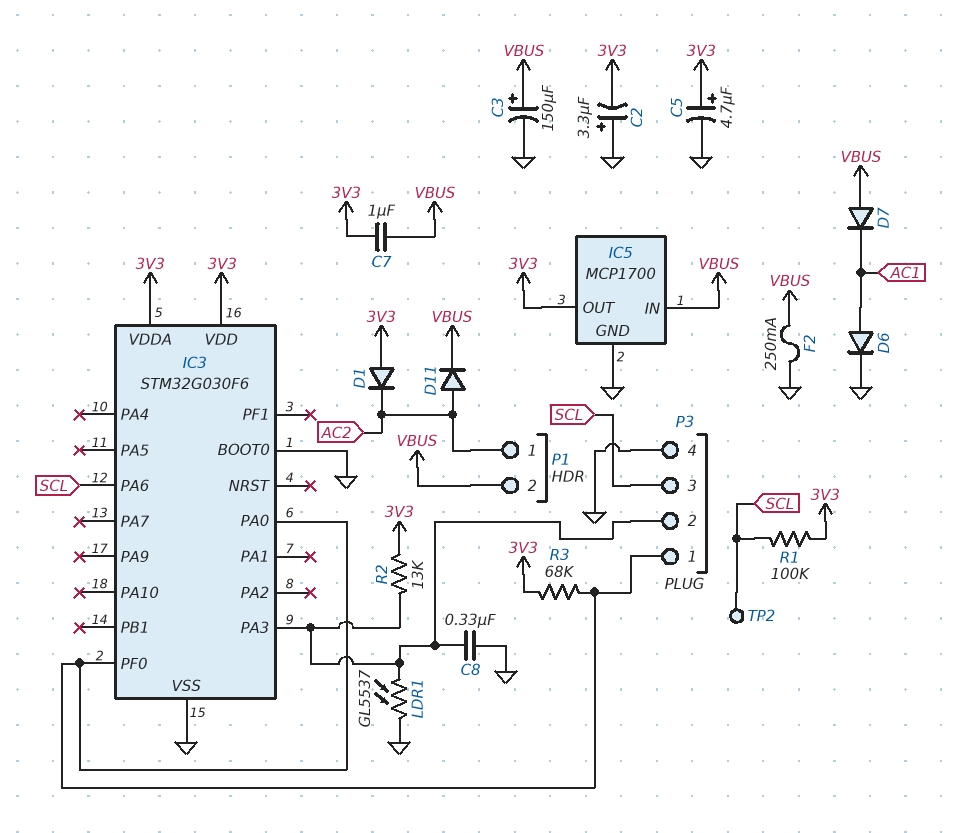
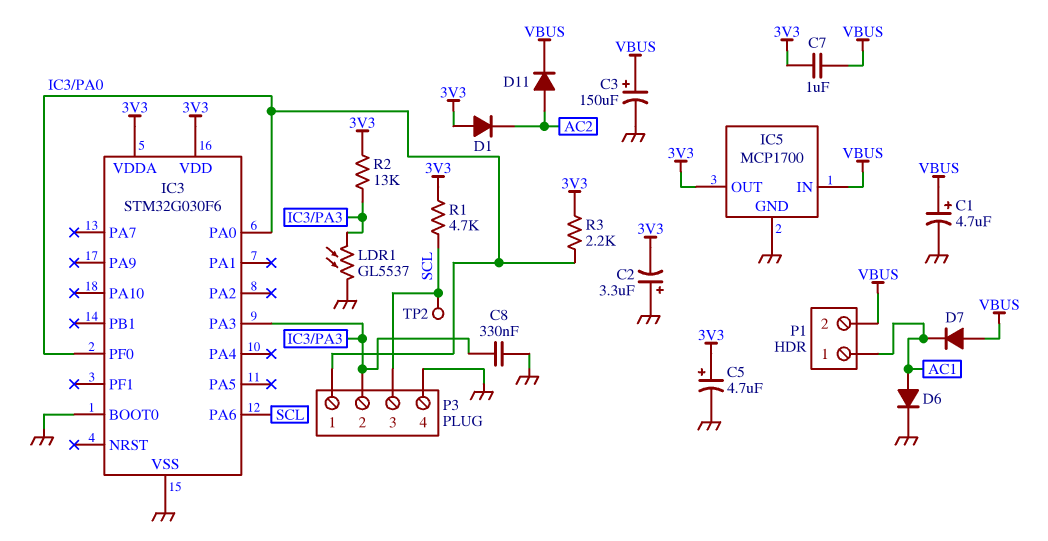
C1: none -> 4.7uF (plus VBUS, minus GND)
F2: 250mA (GND, VBUS) -> none
P1 pin 1: AC2 -> AC1
R1: 100k (3V3, SCL) -> 4.7k (3V3, SCL)
R3: 68k (3V3, IC3/PA0) -> 2.2k (3V3, IC3/PA0)

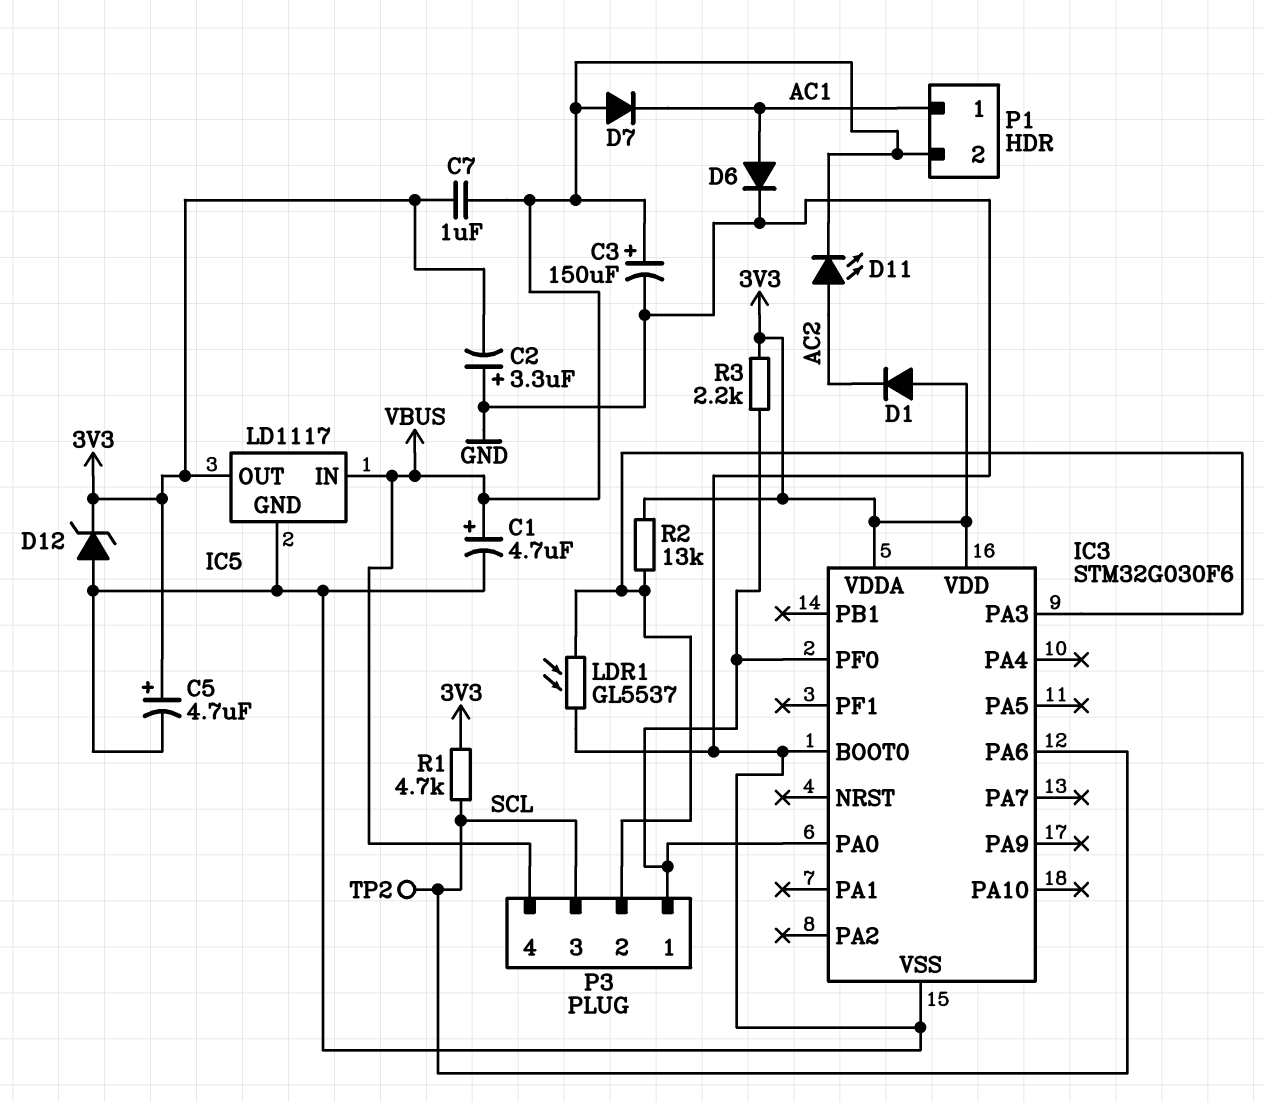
C8: 330nF (GND, IC3/PA3) -> none
D11: diode (A AC2, K VBUS) -> LED (A AC2, K VBUS)
D12: none -> zener (A GND, K 3V3)
IC5: MCP1700 -> LD1117
P3 pin 4: GND -> VBUS

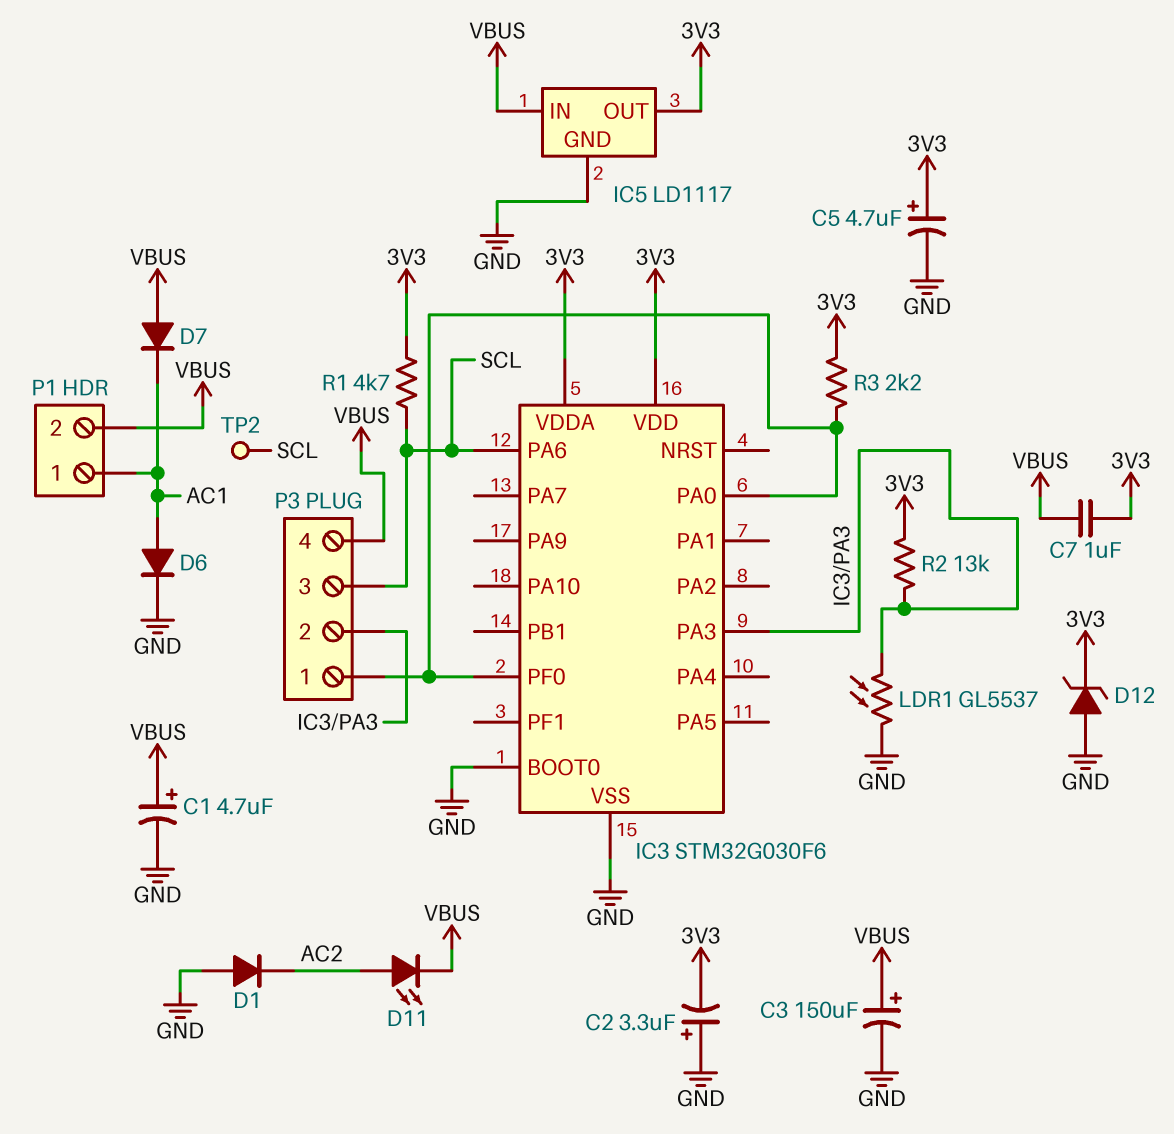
D1: diode (A 3V3, K AC2) -> diode (A GND, K AC2)

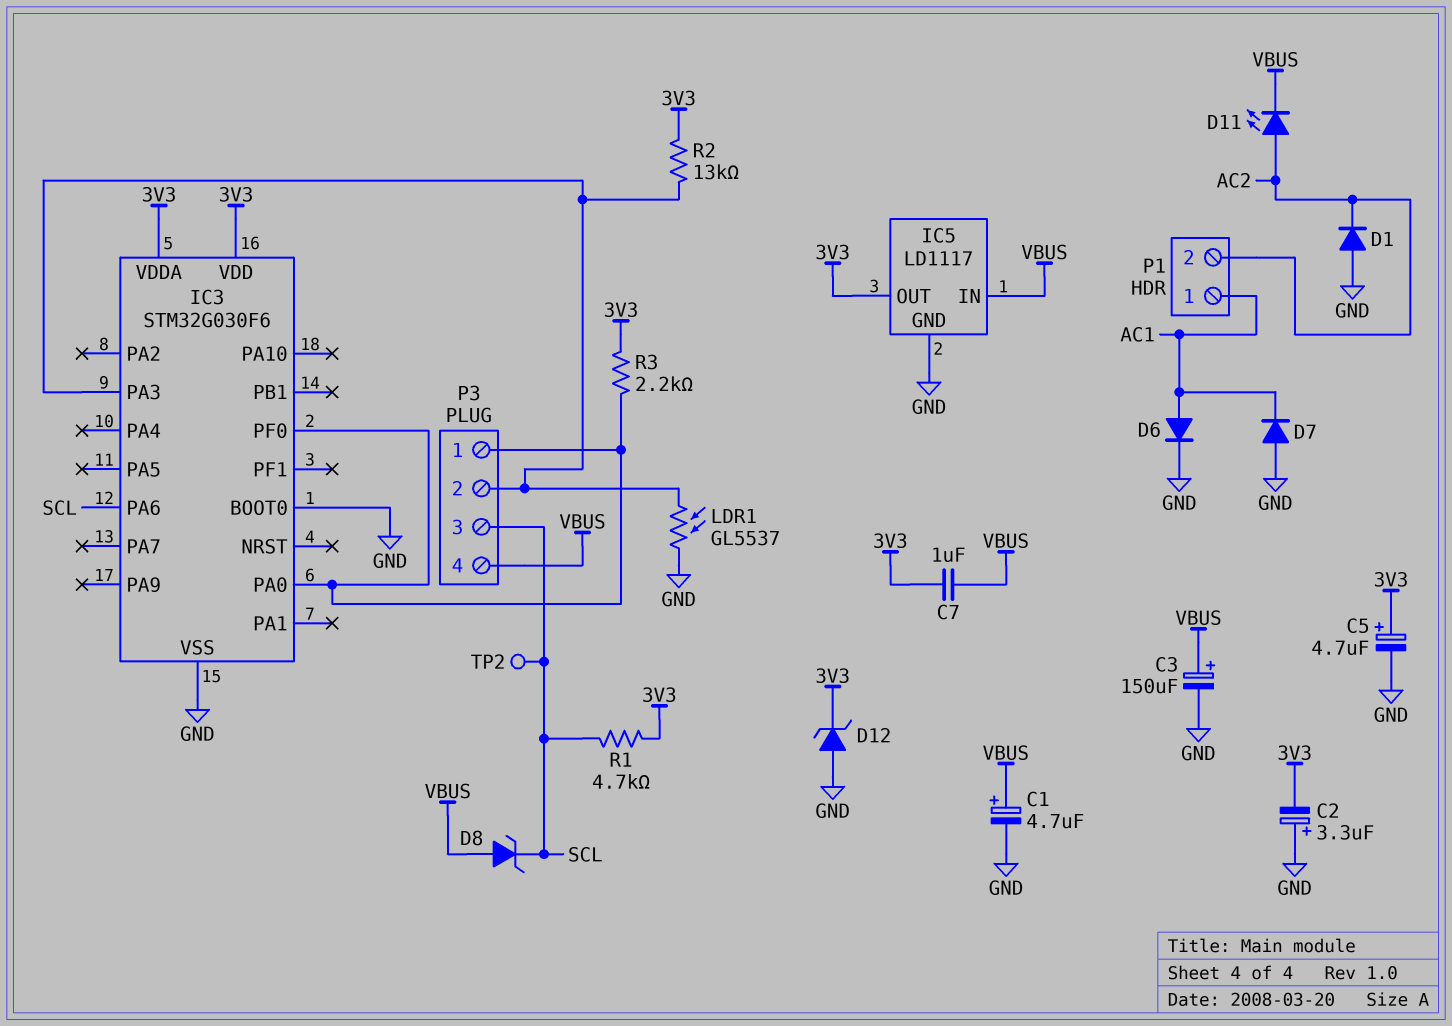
D7: diode (A VBUS, K AC1) -> diode (A GND, K AC1)
D8: none -> zener (A VBUS, K SCL)
P1 pin 2: VBUS -> AC2

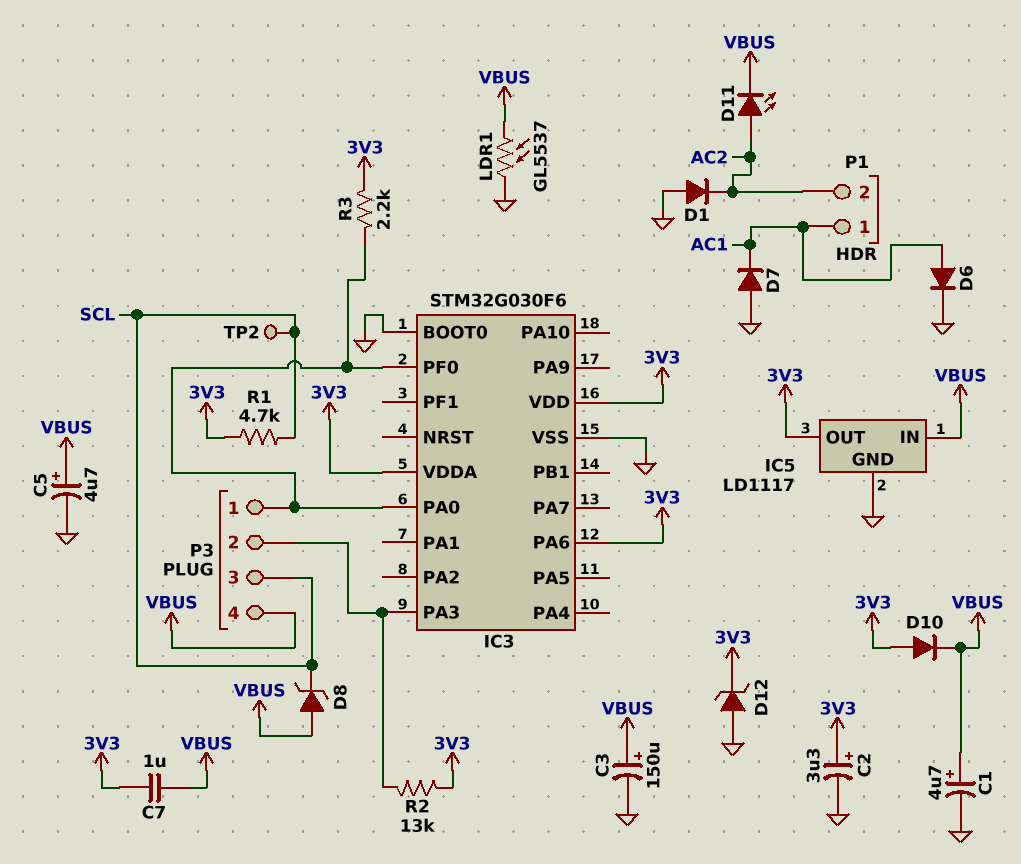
C2: 3.3uF (plus GND, minus 3V3) -> 3.3uF (plus 3V3, minus GND)
C5: 4.7uF (plus 3V3, minus GND) -> 4.7uF (plus VBUS, minus GND)
D10: none -> diode (A 3V3, K VBUS)
IC3 pin PA6: SCL -> 3V3
LDR1: GL5537 (GND, IC3/PA3) -> GL5537 (GND, VBUS)

